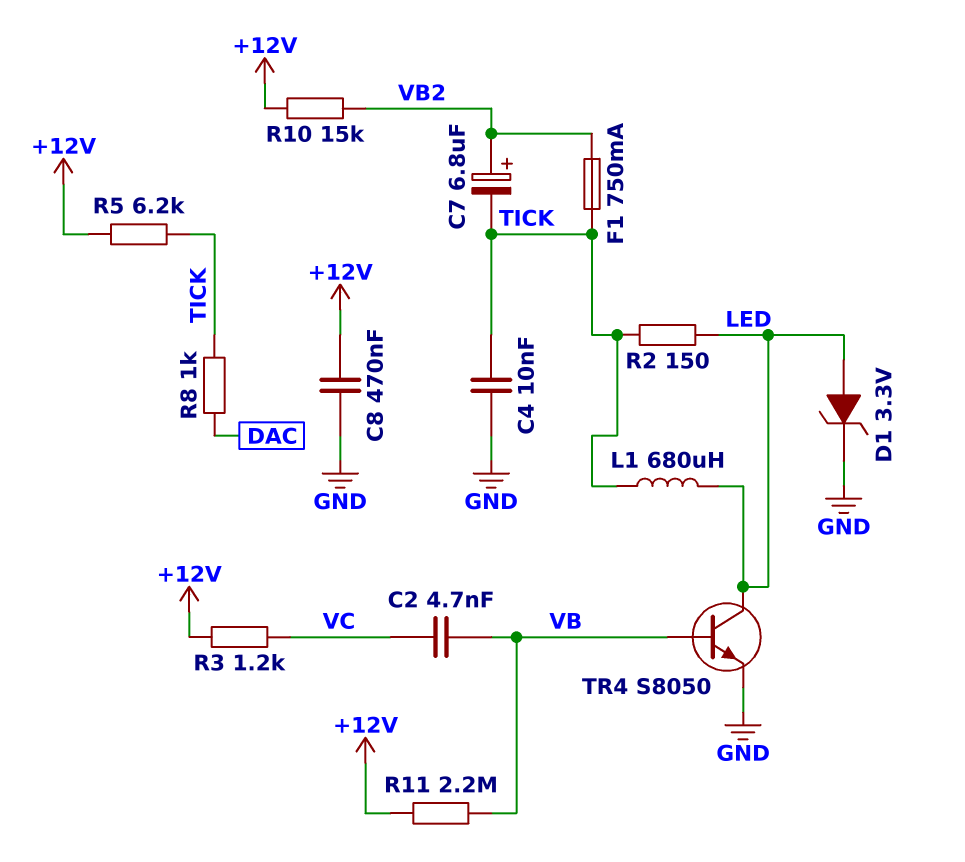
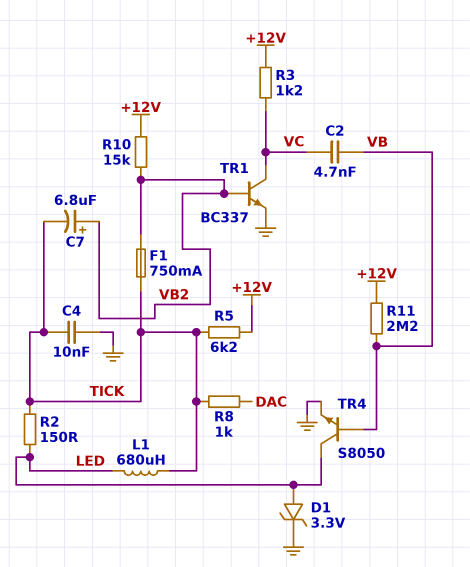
C8: 470nF (+12V, GND) -> none
TR1: none -> NPN BC337 (B VB2, C VC, E GND)

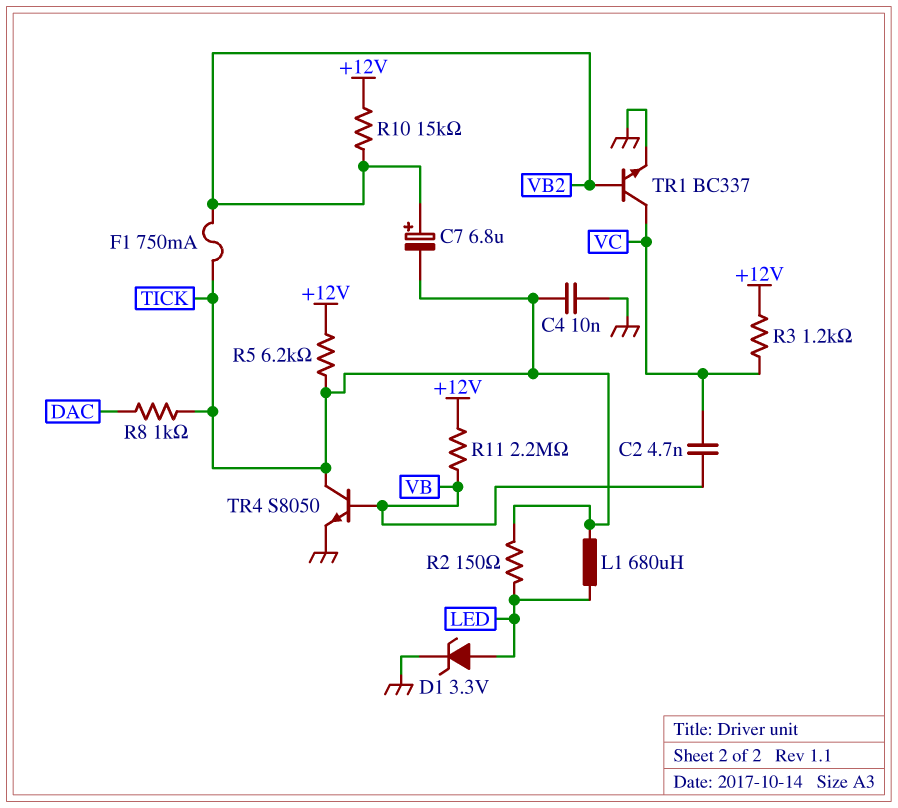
TR4: NPN S8050 (B VB, C LED, E GND) -> NPN S8050 (B VB, C TICK, E GND)

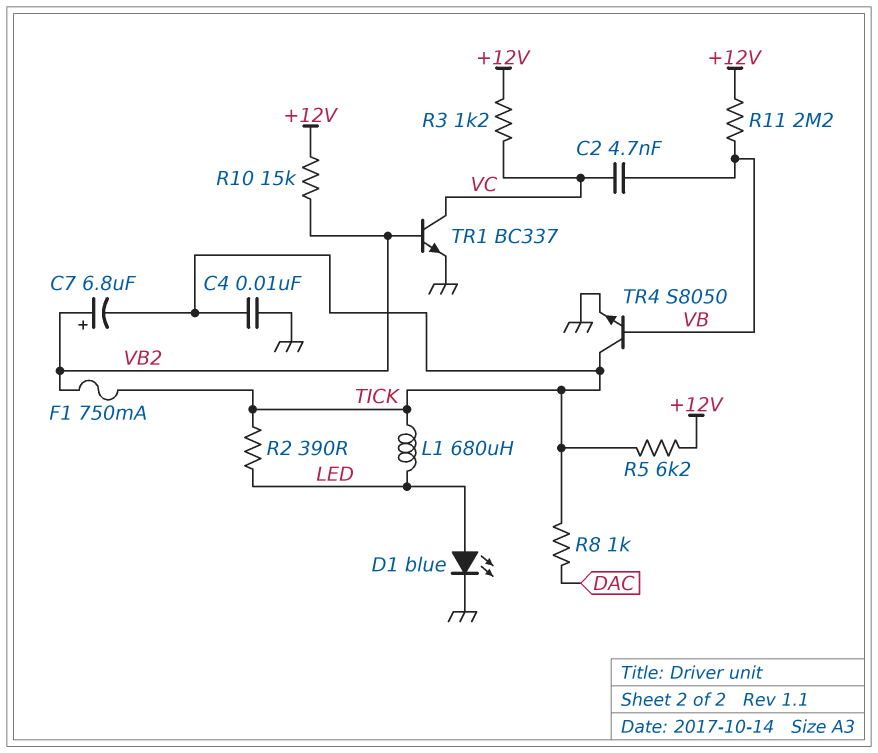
D1: zener 3.3V (A LED, K GND) -> LED blue (A LED, K GND)
R2: 150 (LED, TICK) -> 390 (LED, TICK)

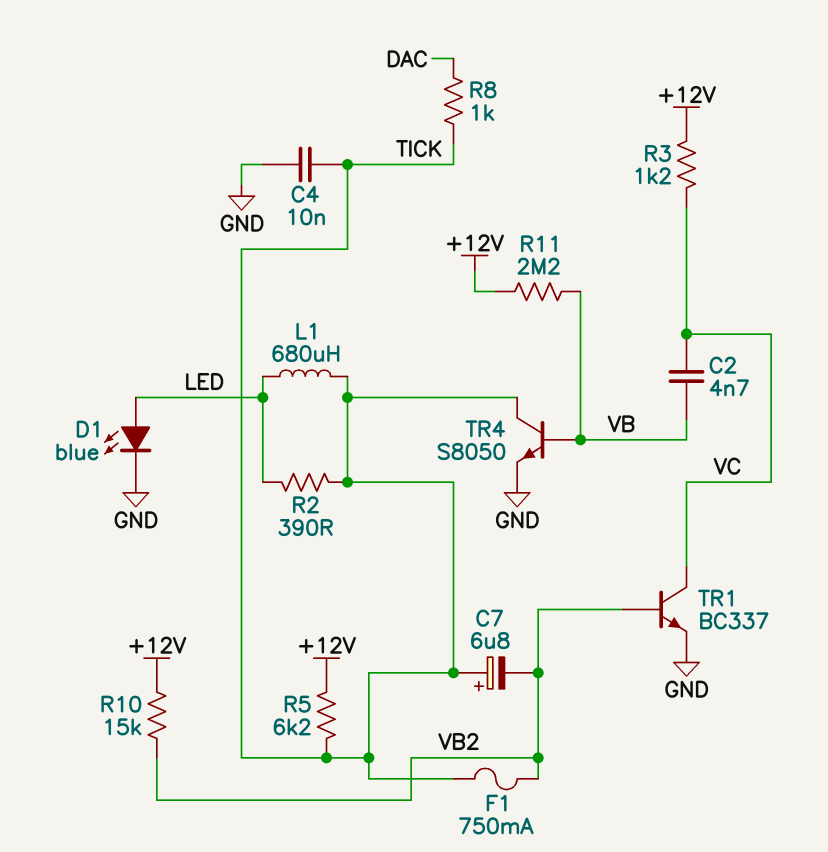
C7: 6.8uF (plus VB2, minus TICK) -> 6.8uF (plus TICK, minus VB2)

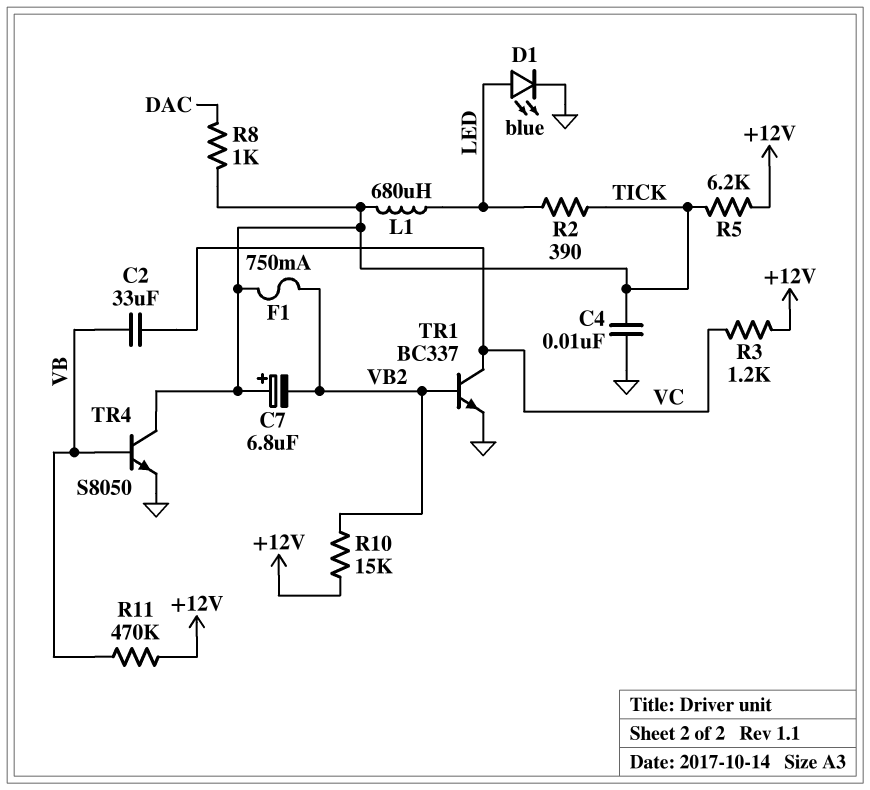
C2: 4.7nF (VB, VC) -> 33uF (VB, VC)
R11: 2.2M (+12V, VB) -> 470k (+12V, VB)

